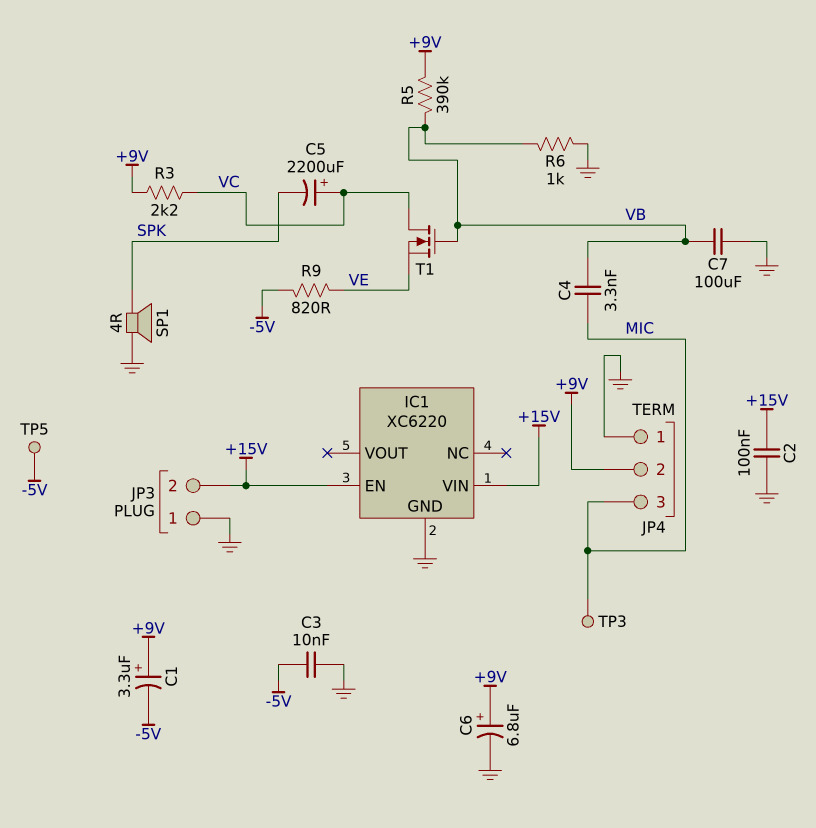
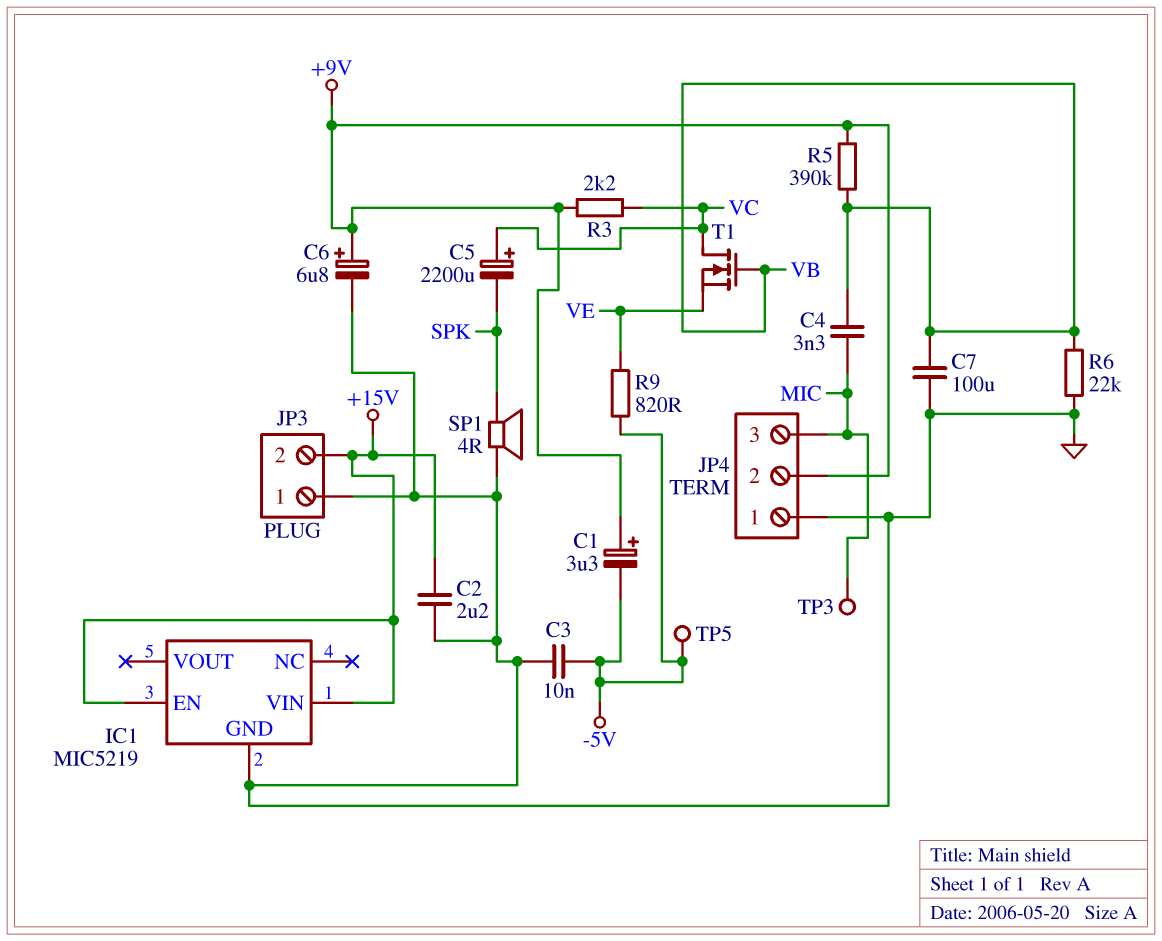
C2: 100nF (+15V, GND) -> 2.2uF (+15V, GND)
IC1: XC6220 -> MIC5219
R6: 1k (GND, VB) -> 22k (GND, VB)

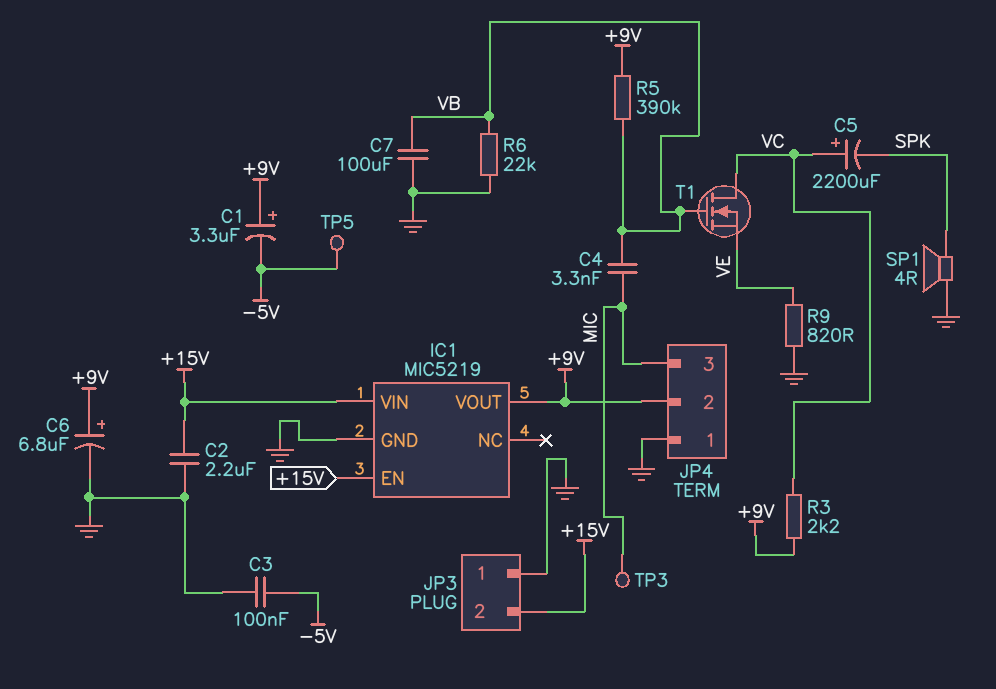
C3: 10nF (-5V, GND) -> 100nF (-5V, GND)
IC1 pin VOUT: none -> +9V
R9: 820 (-5V, VE) -> 820 (GND, VE)

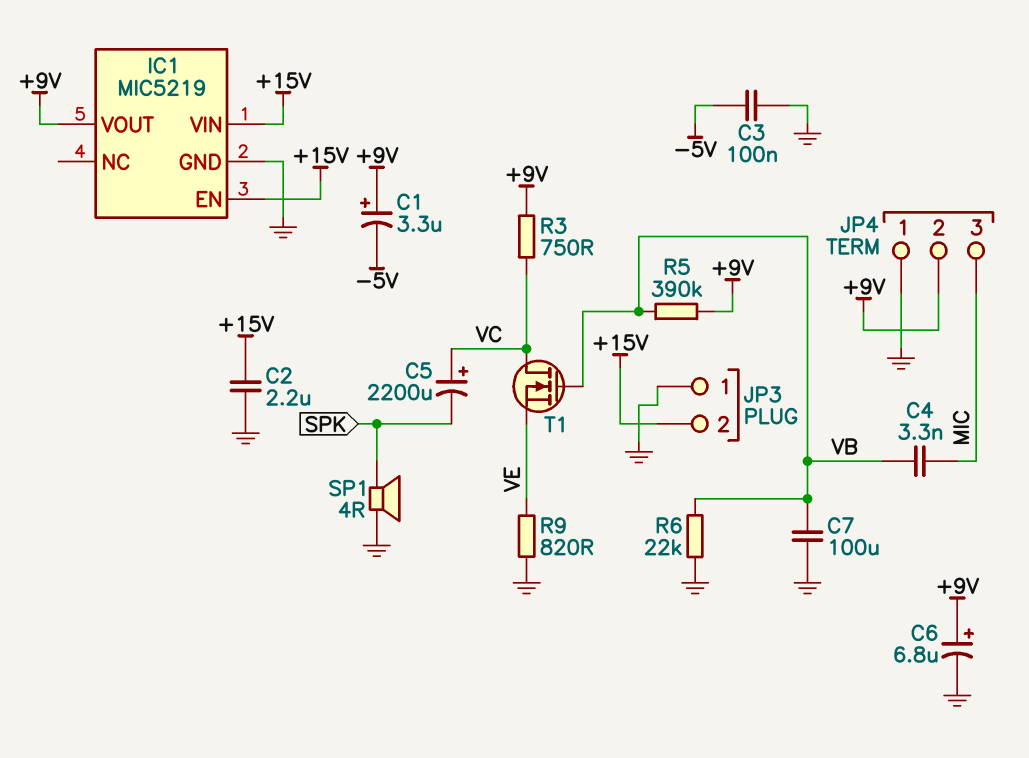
R3: 2.2k (+9V, VC) -> 750 (+9V, VC)
TP3: test point (MIC) -> none
TP5: test point (-5V) -> none

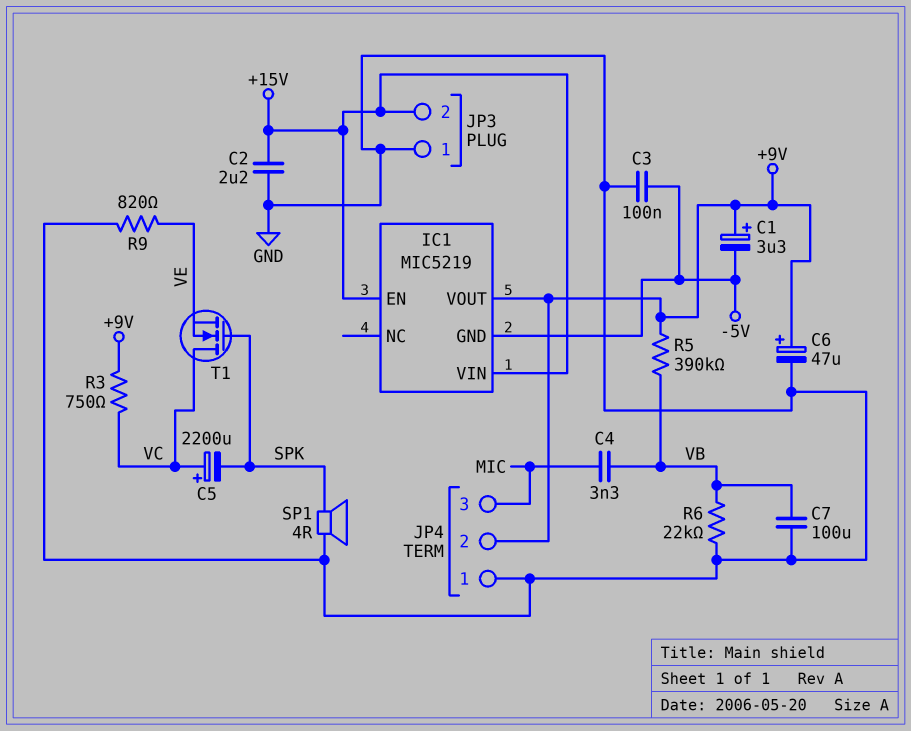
C6: 6.8uF (plus +9V, minus GND) -> 47uF (plus +9V, minus GND)
IC1 pin GND: GND -> -5V
T1: NMOS (G VB, D VC, S VE) -> NMOS (G SPK, D VC, S VE)

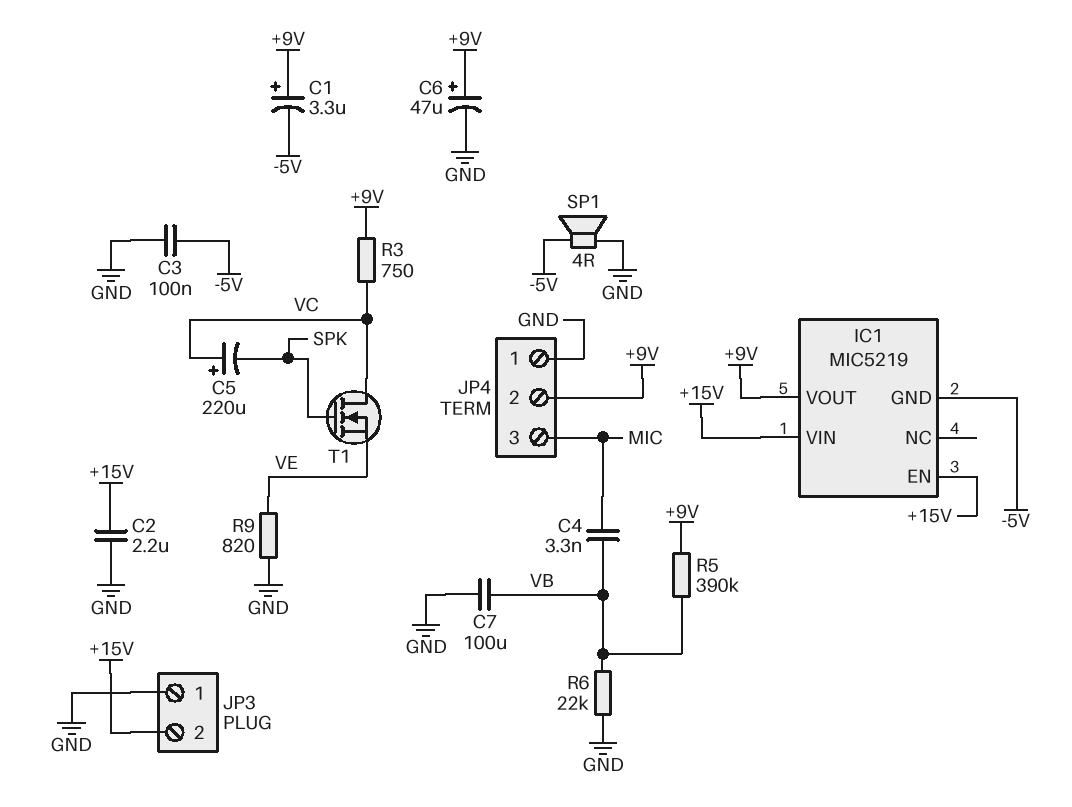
C5: 2200uF (plus VC, minus SPK) -> 220uF (plus VC, minus SPK)
SP1: speaker 4R (GND, SPK) -> speaker 4R (-5V, GND)

